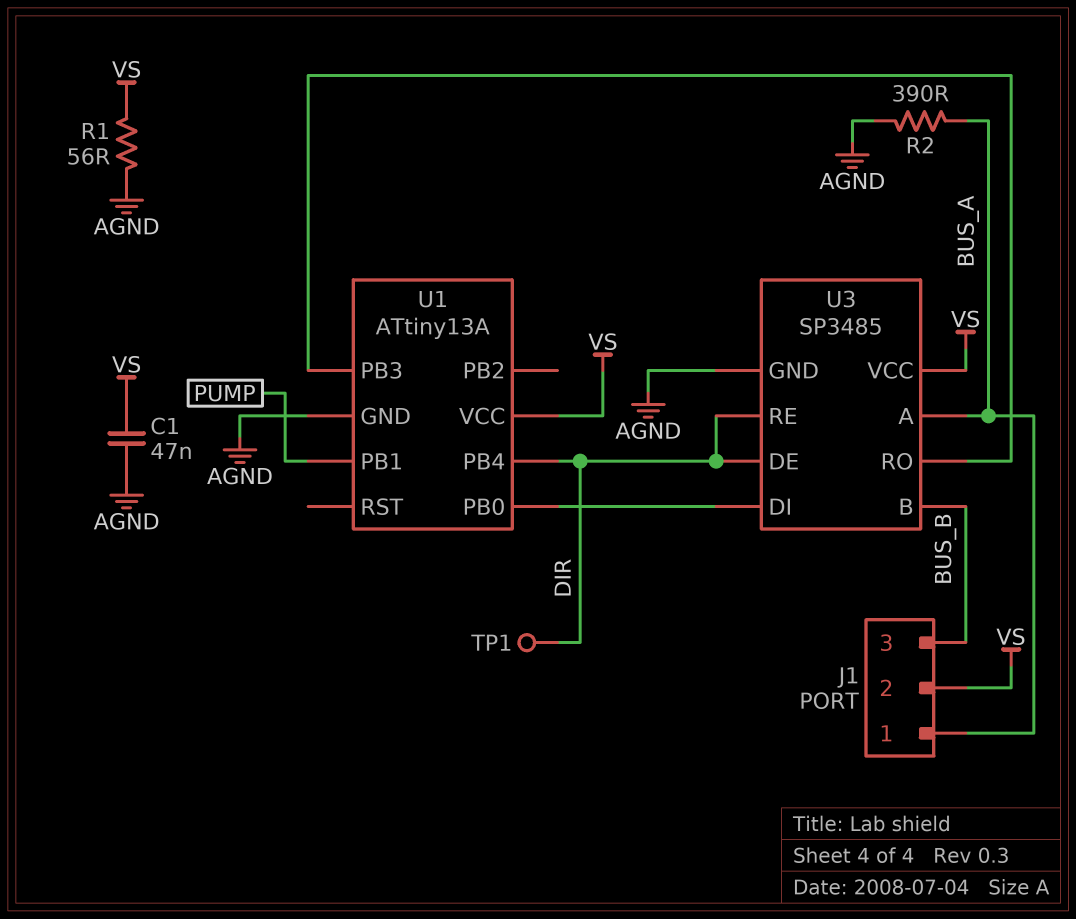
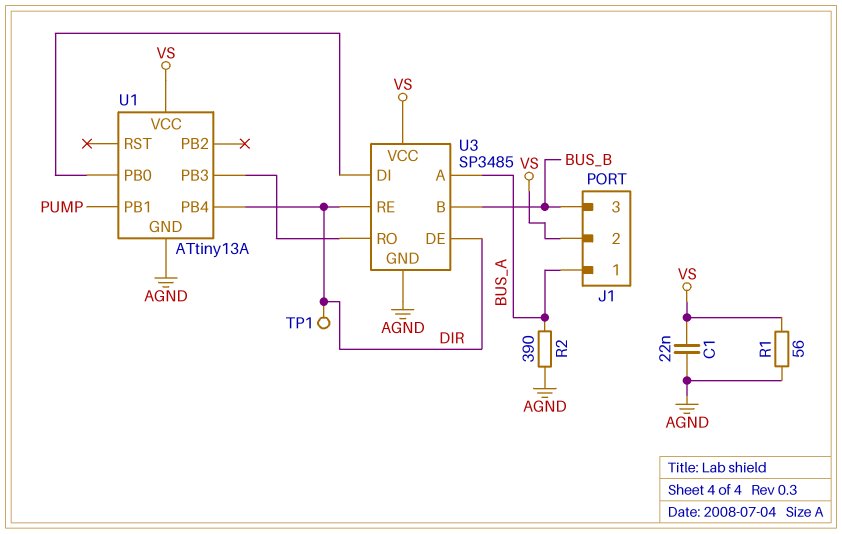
C1: 47nF (AGND, VS) -> 22nF (AGND, VS)

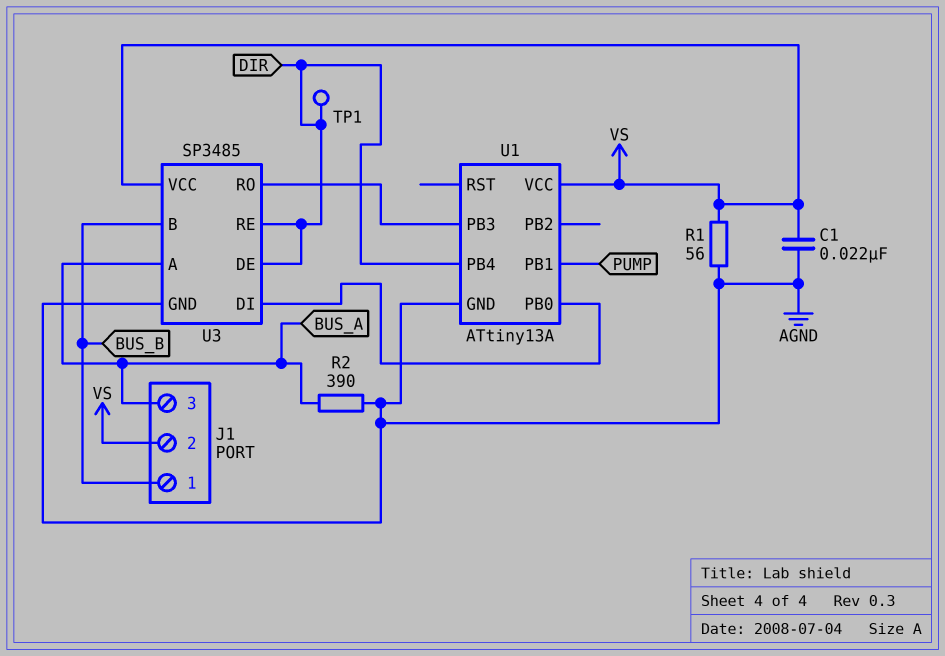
J1 pin 1: BUS_A -> BUS_B
J1 pin 3: BUS_B -> BUS_A

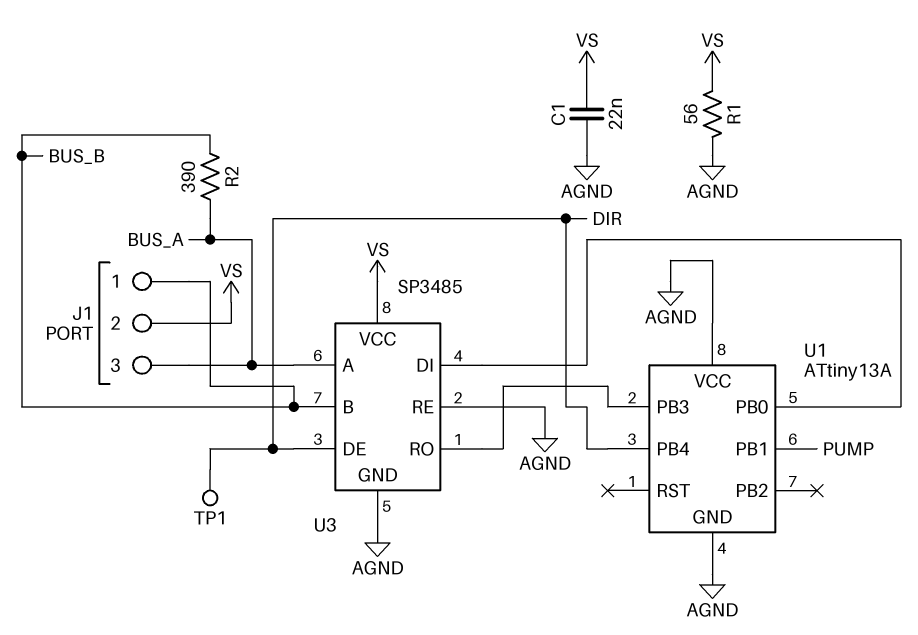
R2: 390 (AGND, BUS_A) -> 390 (BUS_A, BUS_B)
U1 pin VCC: VS -> AGND
U3 pin RE: DIR -> AGND

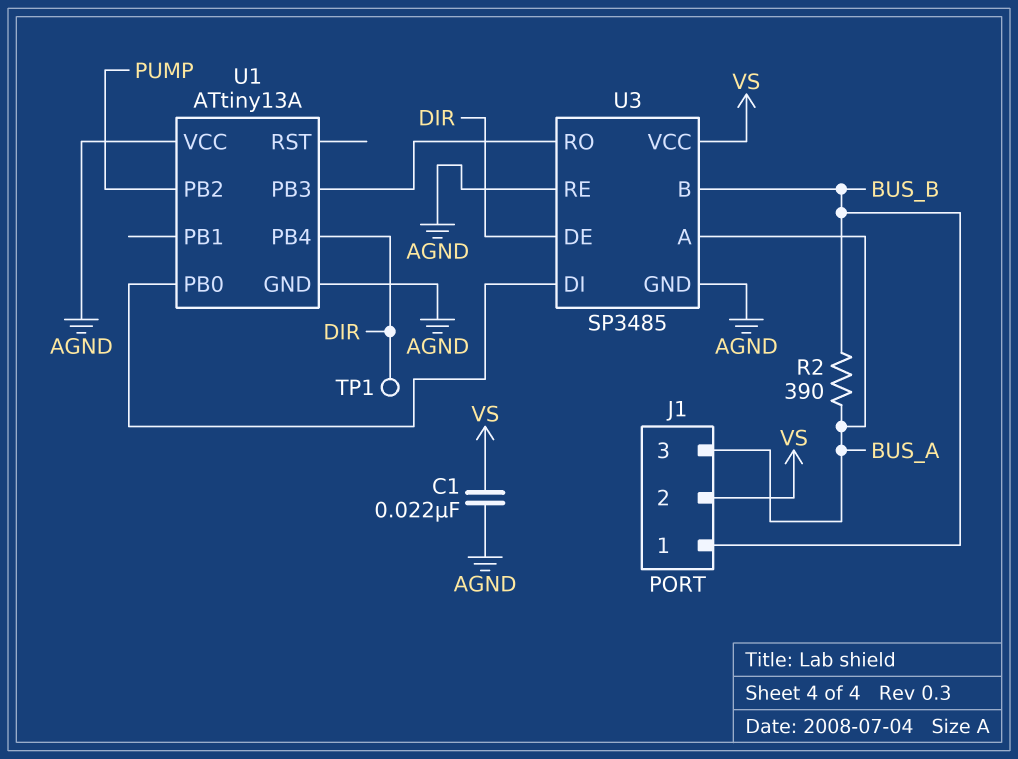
R1: 56 (AGND, VS) -> none
U1 pin PB1: PUMP -> none
U1 pin PB2: none -> PUMP

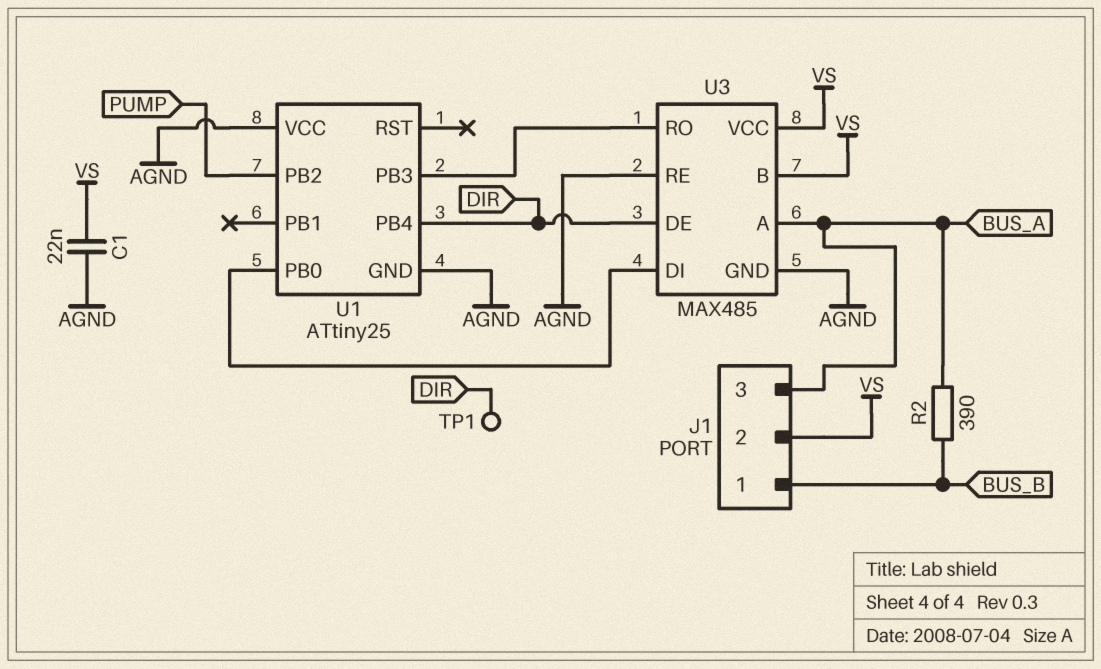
U1: ATtiny13A -> ATtiny25
U3: SP3485 -> MAX485
U3 pin B: BUS_B -> VS

